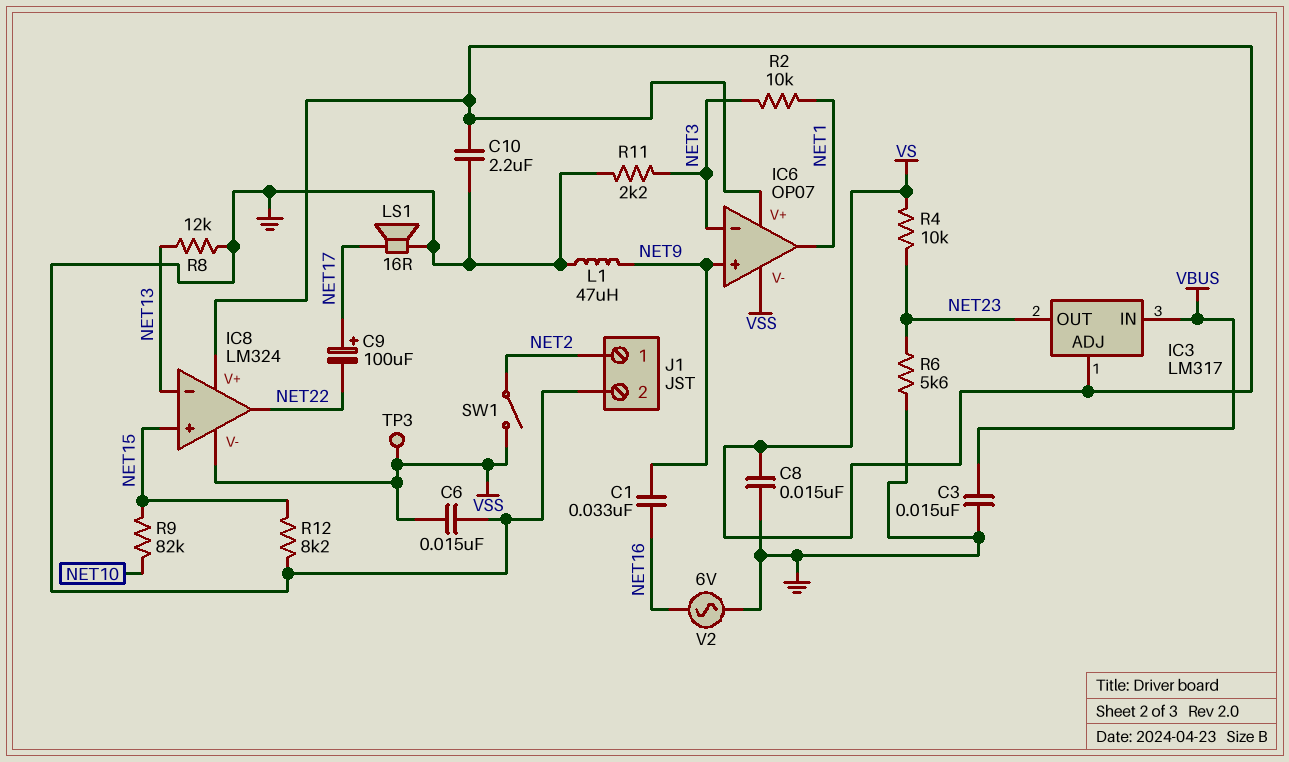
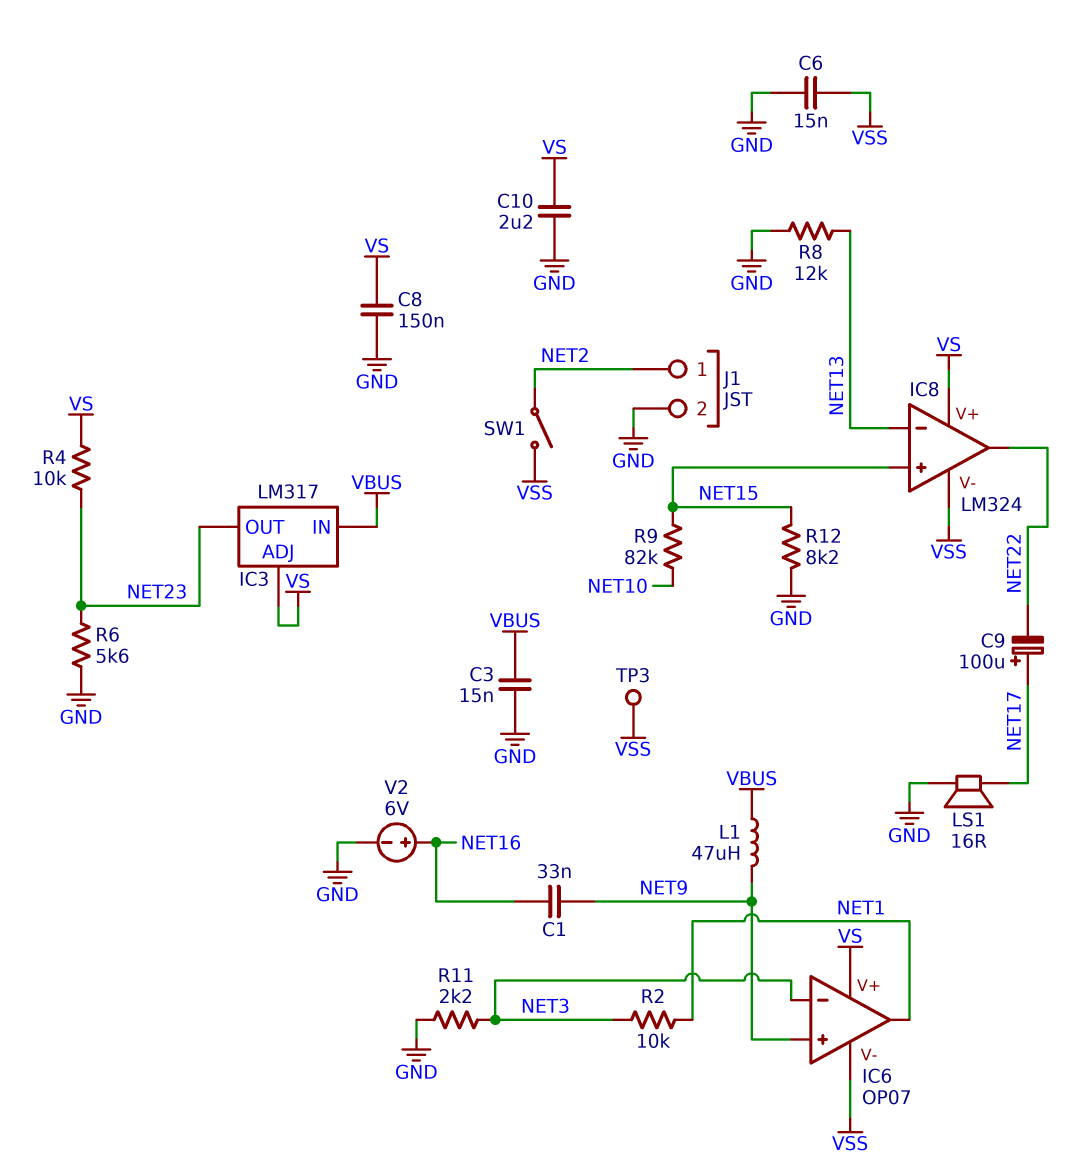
C8: 15nF (GND, VS) -> 150nF (GND, VS)
L1: 47uH (GND, NET9) -> 47uH (NET9, VBUS)
V2: AC 6V (GND, NET16) -> 6V (plus NET16, minus GND)

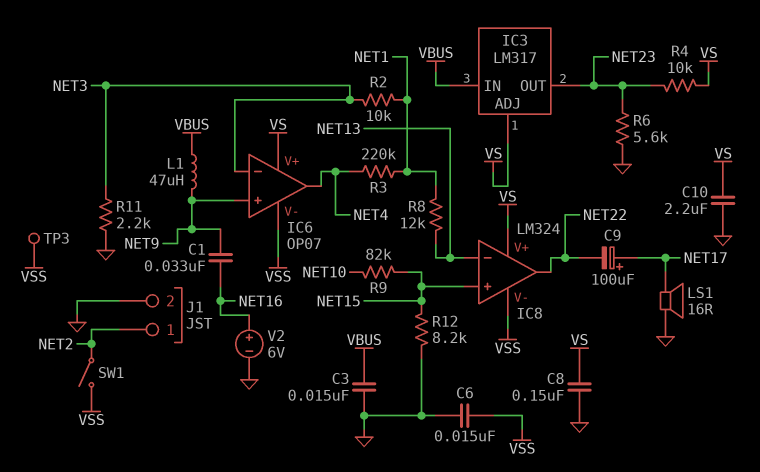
IC6 pin out: NET1 -> NET4
R3: none -> 220k (NET1, NET4)
R8: 12k (GND, NET13) -> 12k (NET1, NET13)

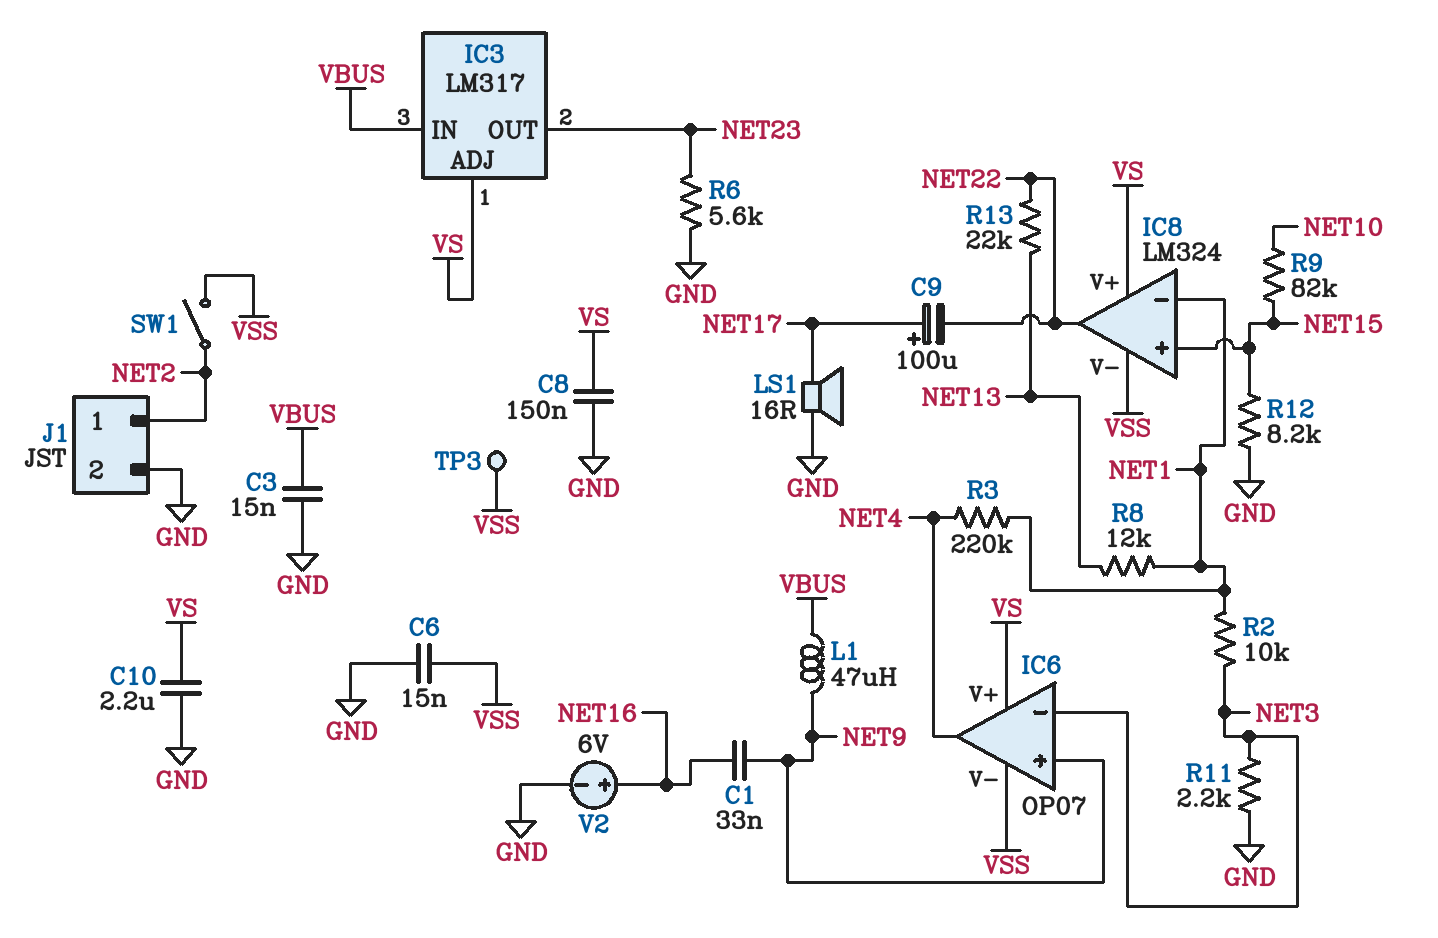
IC8 pin in-: NET13 -> NET1
R4: 10k (NET23, VS) -> none
R13: none -> 22k (NET13, NET22)

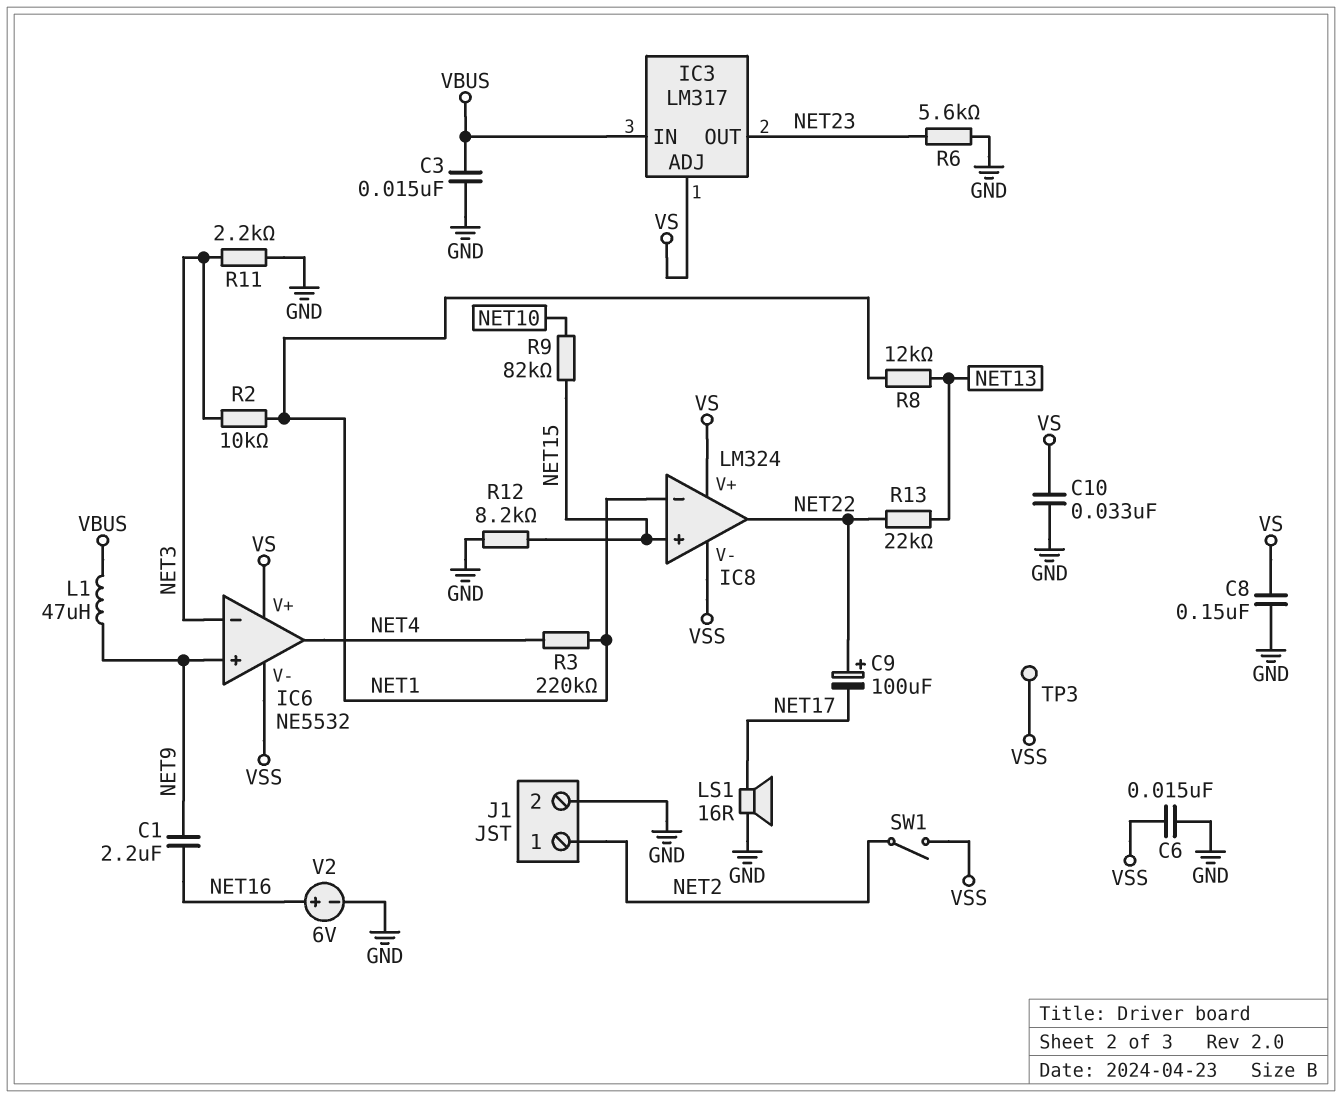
C1: 33nF (NET9, NET16) -> 2.2uF (NET9, NET16)
C9: 100uF (plus NET17, minus NET22) -> 100uF (plus NET22, minus NET17)
C10: 2.2uF (GND, VS) -> 33nF (GND, VS)
IC6: OP07 -> NE5532

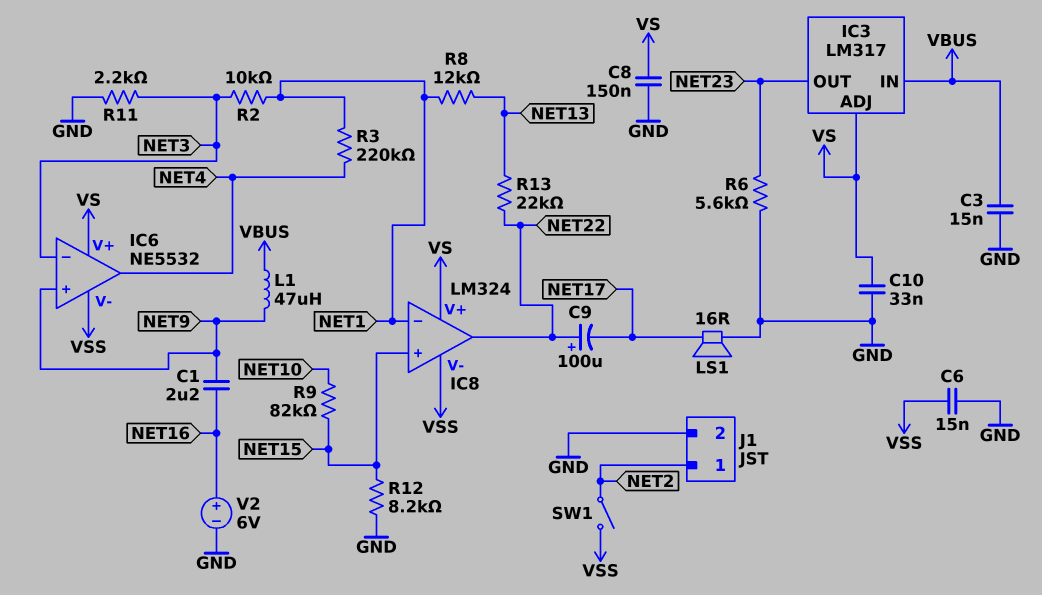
TP3: test point (VSS) -> none

